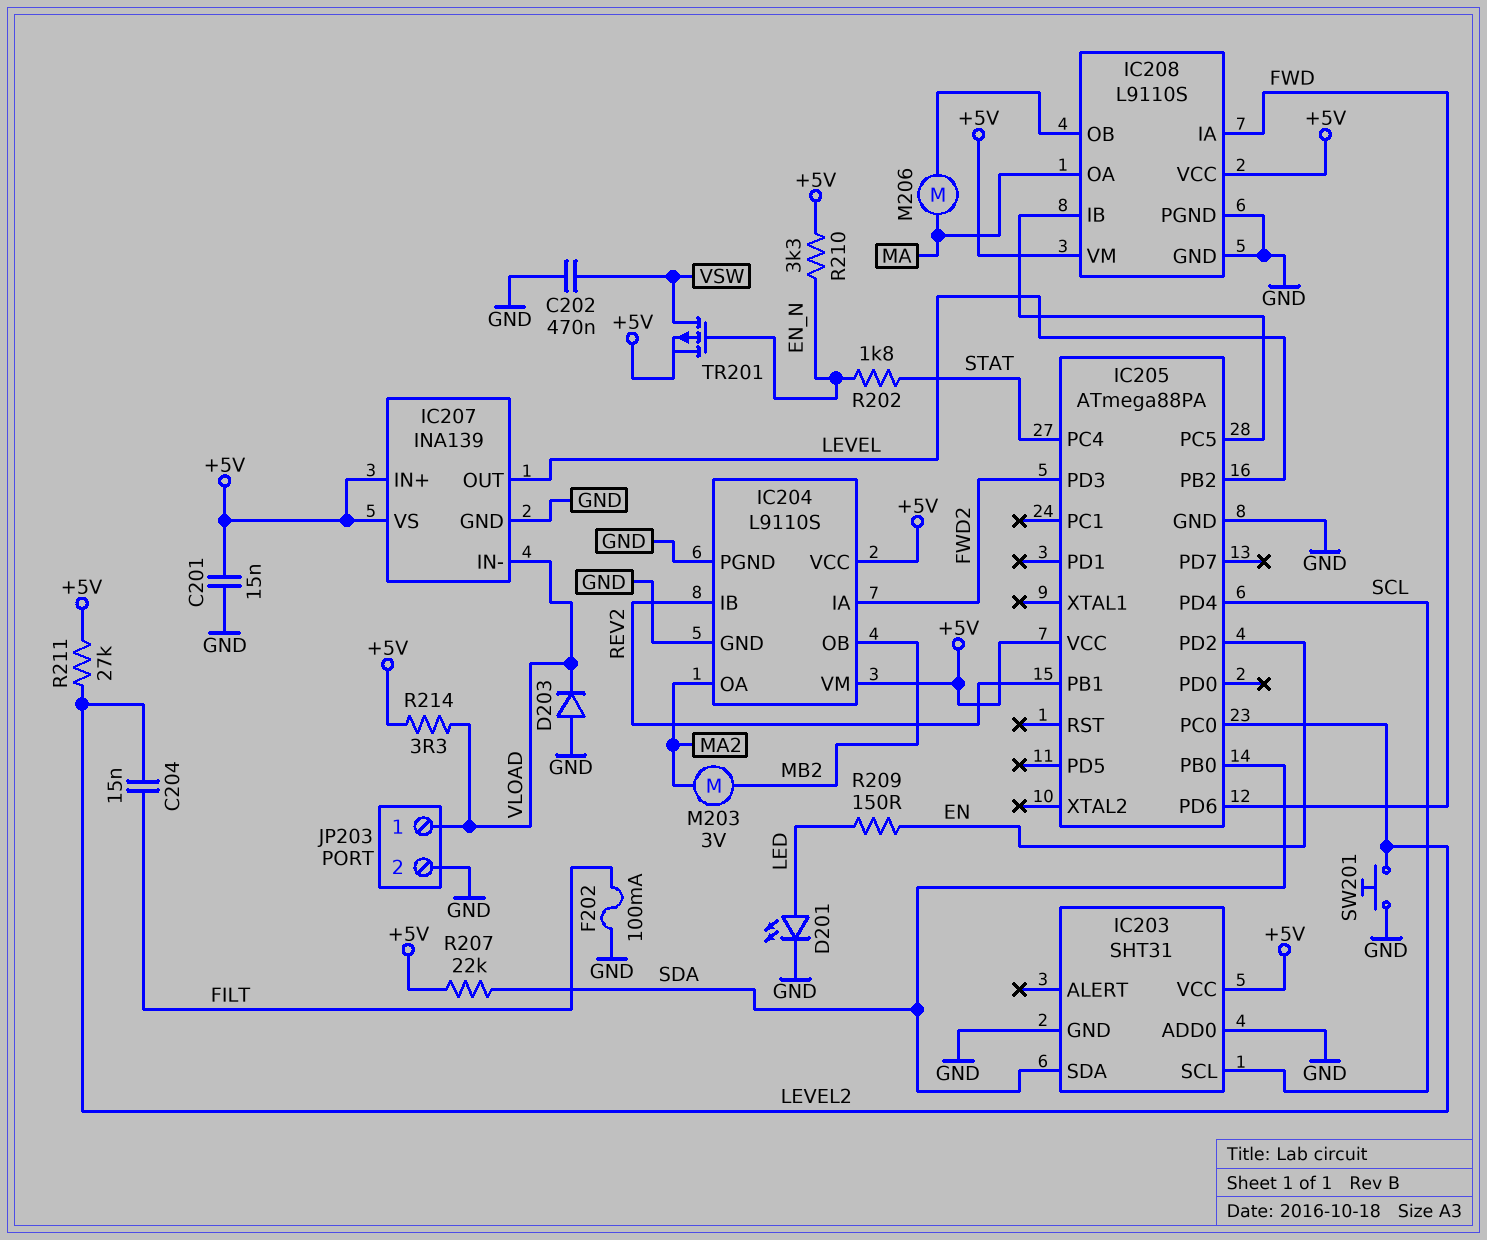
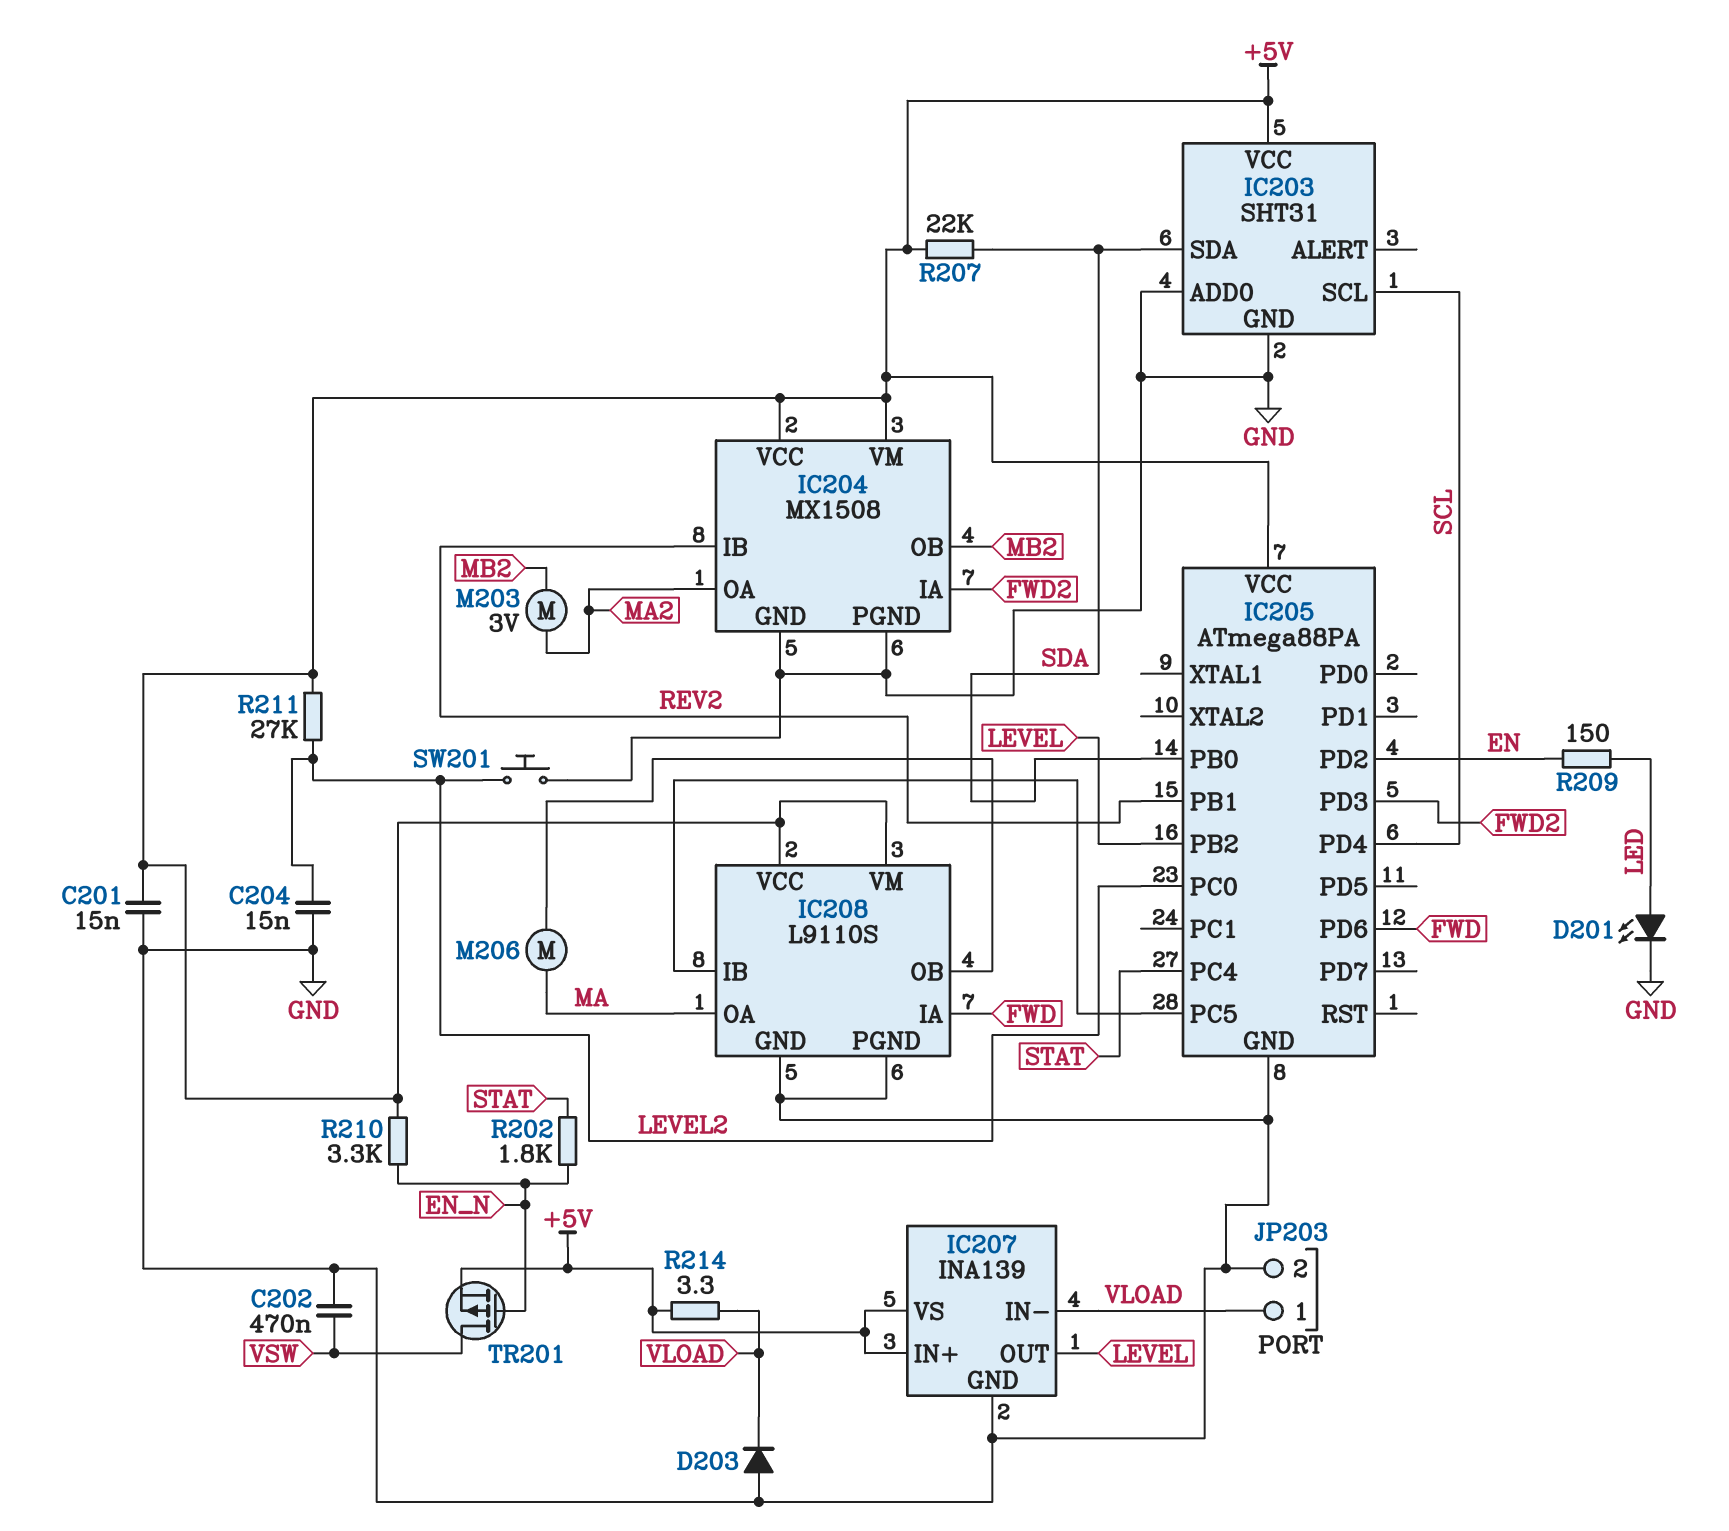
C204: 15nF (FILT, LEVEL2) -> 15nF (GND, LEVEL2)
F202: 100mA (FILT, GND) -> none
IC204: L9110S -> MX1508

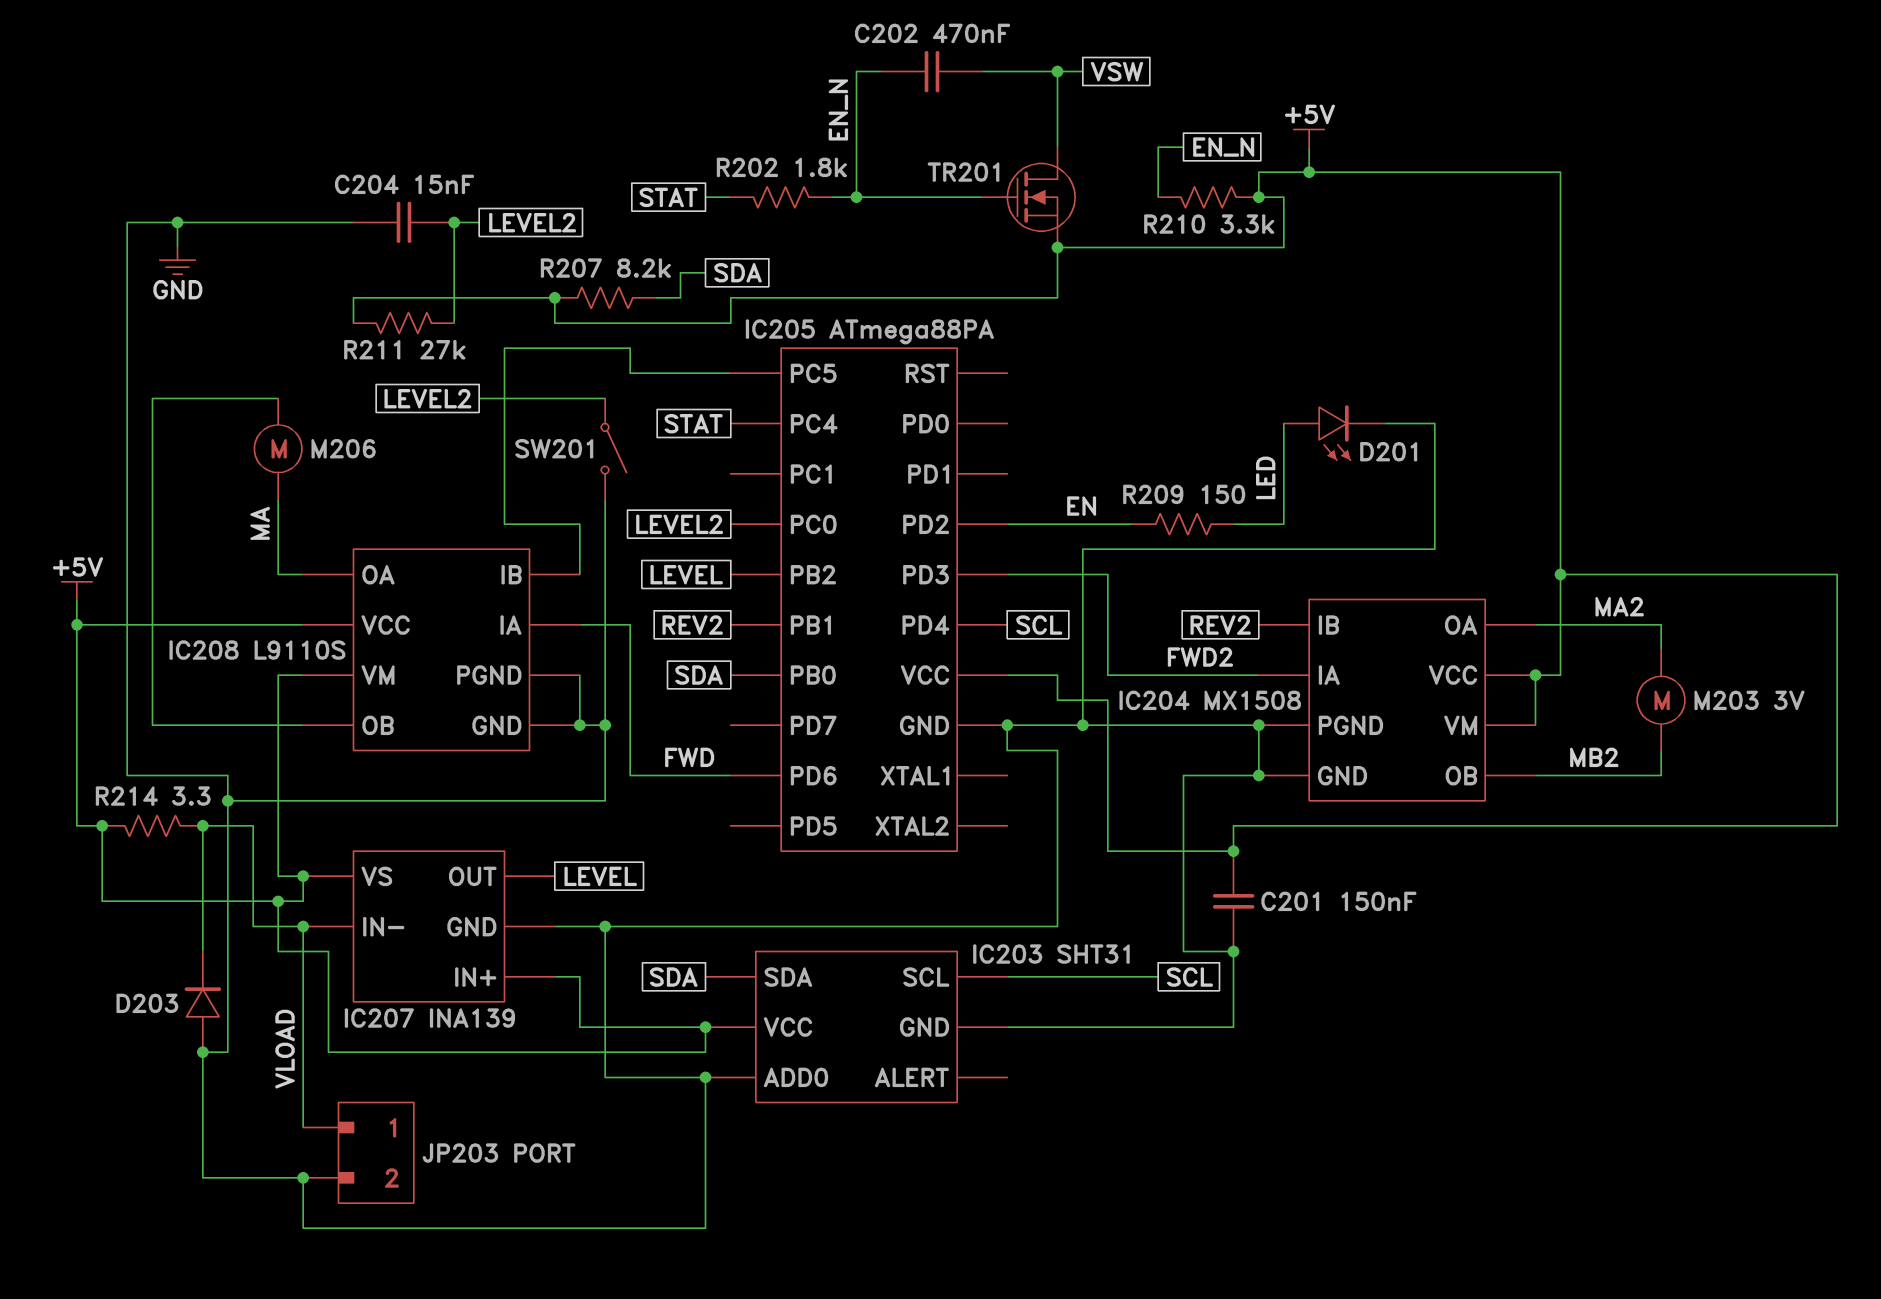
C201: 15nF (+5V, GND) -> 150nF (+5V, GND)
C202: 470nF (GND, VSW) -> 470nF (EN_N, VSW)
R207: 22k (+5V, SDA) -> 8.2k (+5V, SDA)
SW201: button (GND, LEVEL2) -> switch (GND, LEVEL2)
TR201: PMOS (G EN_N, D VSW, S +5V) -> NMOS (G EN_N, D VSW, S +5V)

